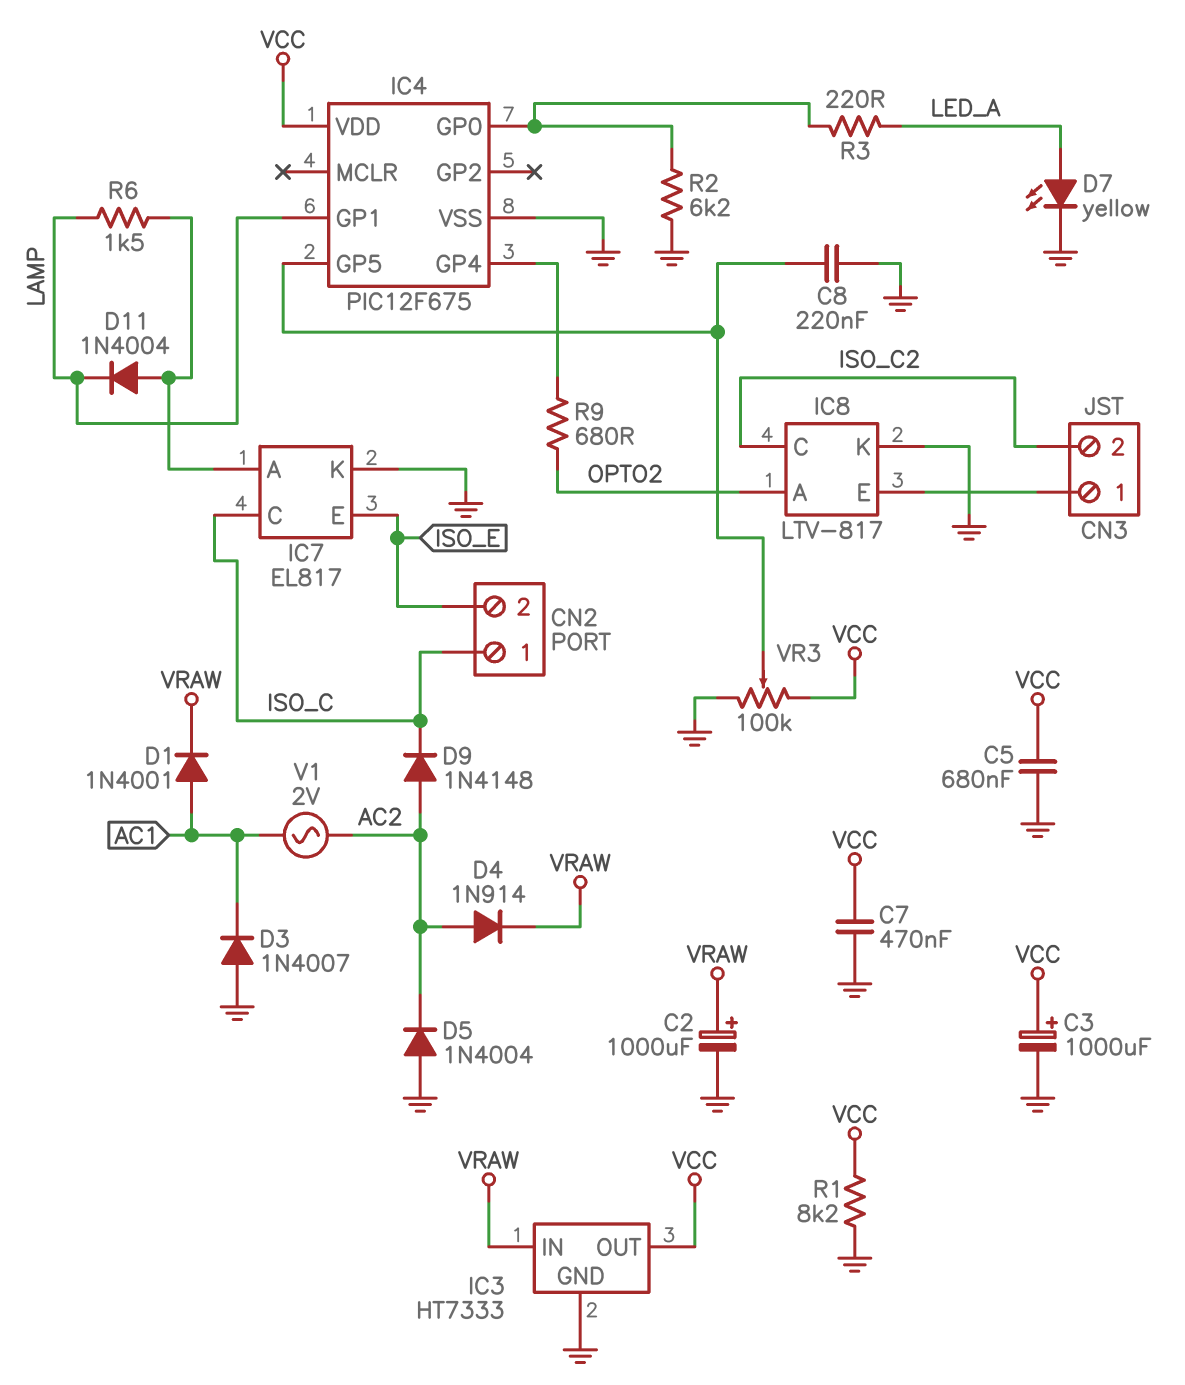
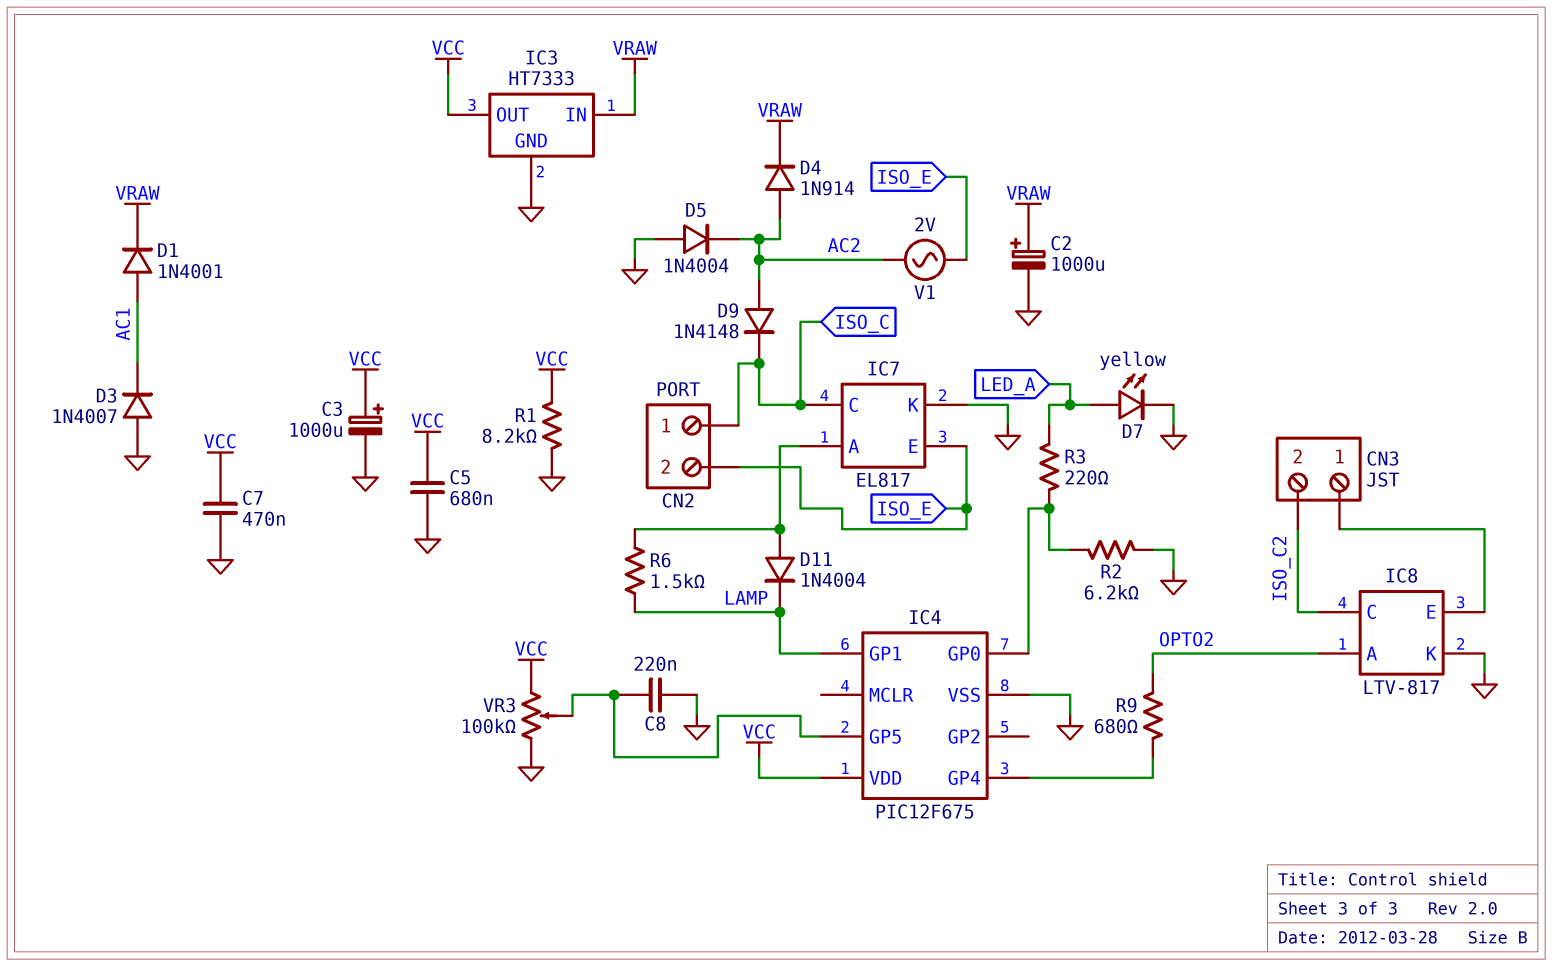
V1: AC 2V (AC1, AC2) -> AC 2V (AC2, ISO_E)

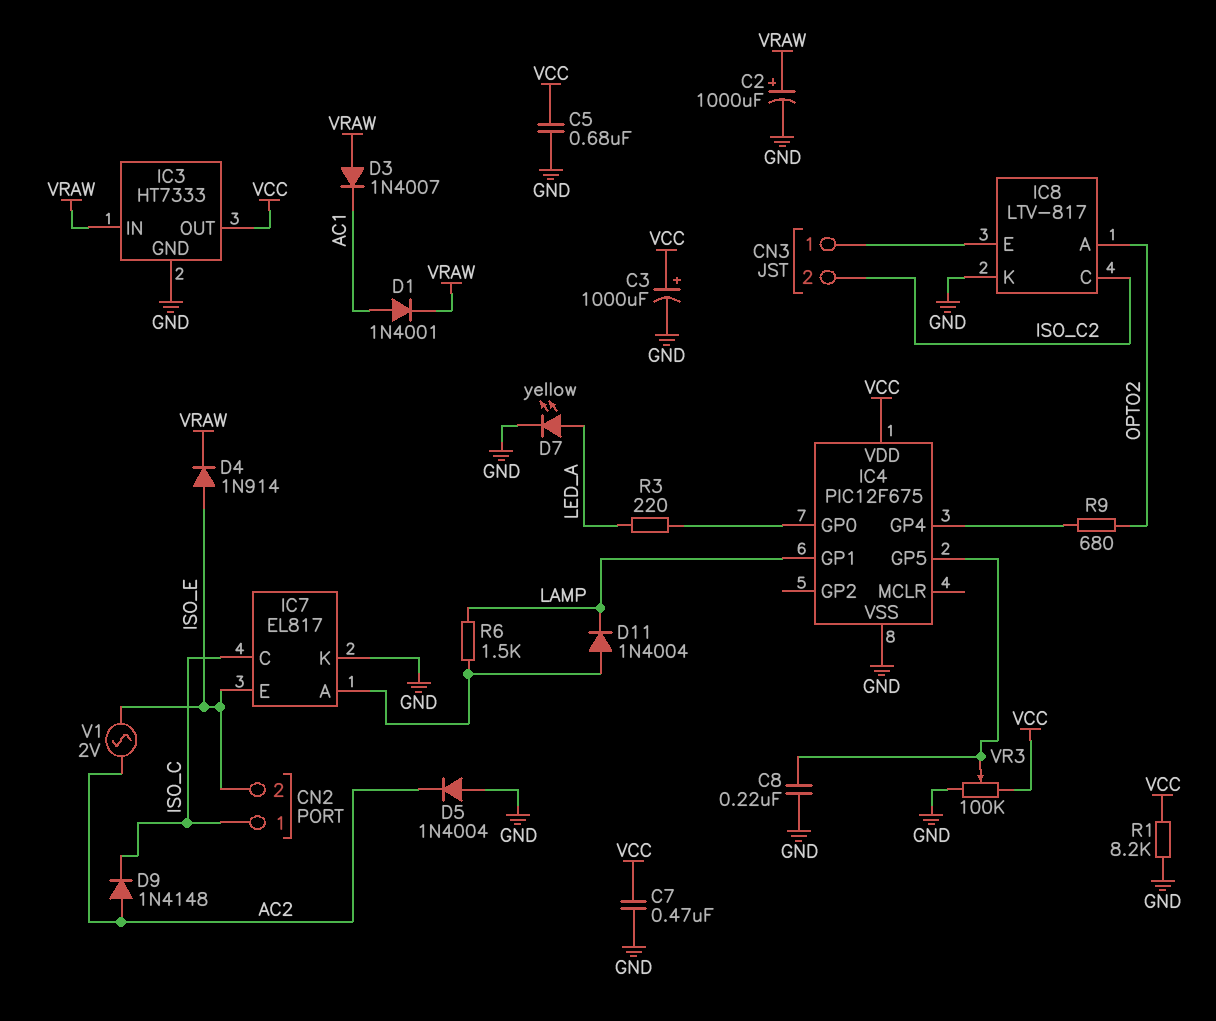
D3: diode 1N4007 (A GND, K AC1) -> diode 1N4007 (A VRAW, K AC1)
D4: diode 1N914 (A AC2, K VRAW) -> diode 1N914 (A ISO_E, K VRAW)
R2: 6.2k (GND, IC4/GP0) -> none

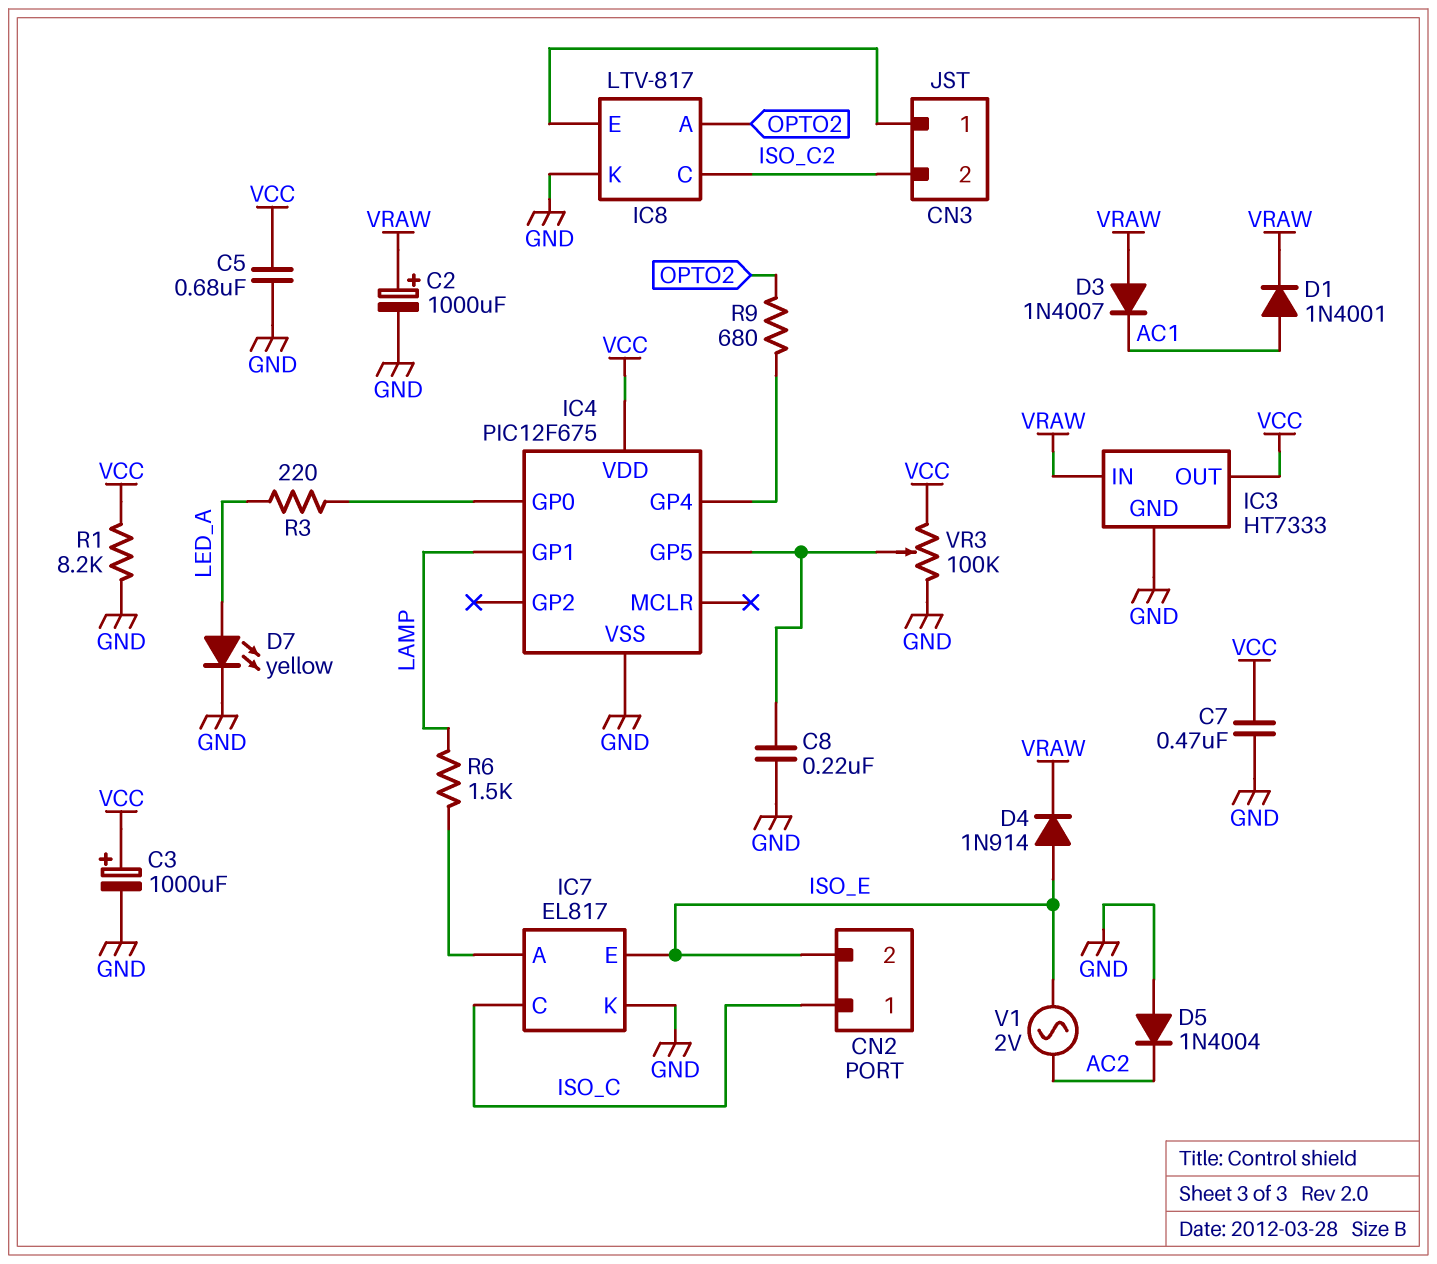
D9: diode 1N4148 (A AC2, K ISO_C) -> none
D11: diode 1N4004 (A IC7/A, K LAMP) -> none

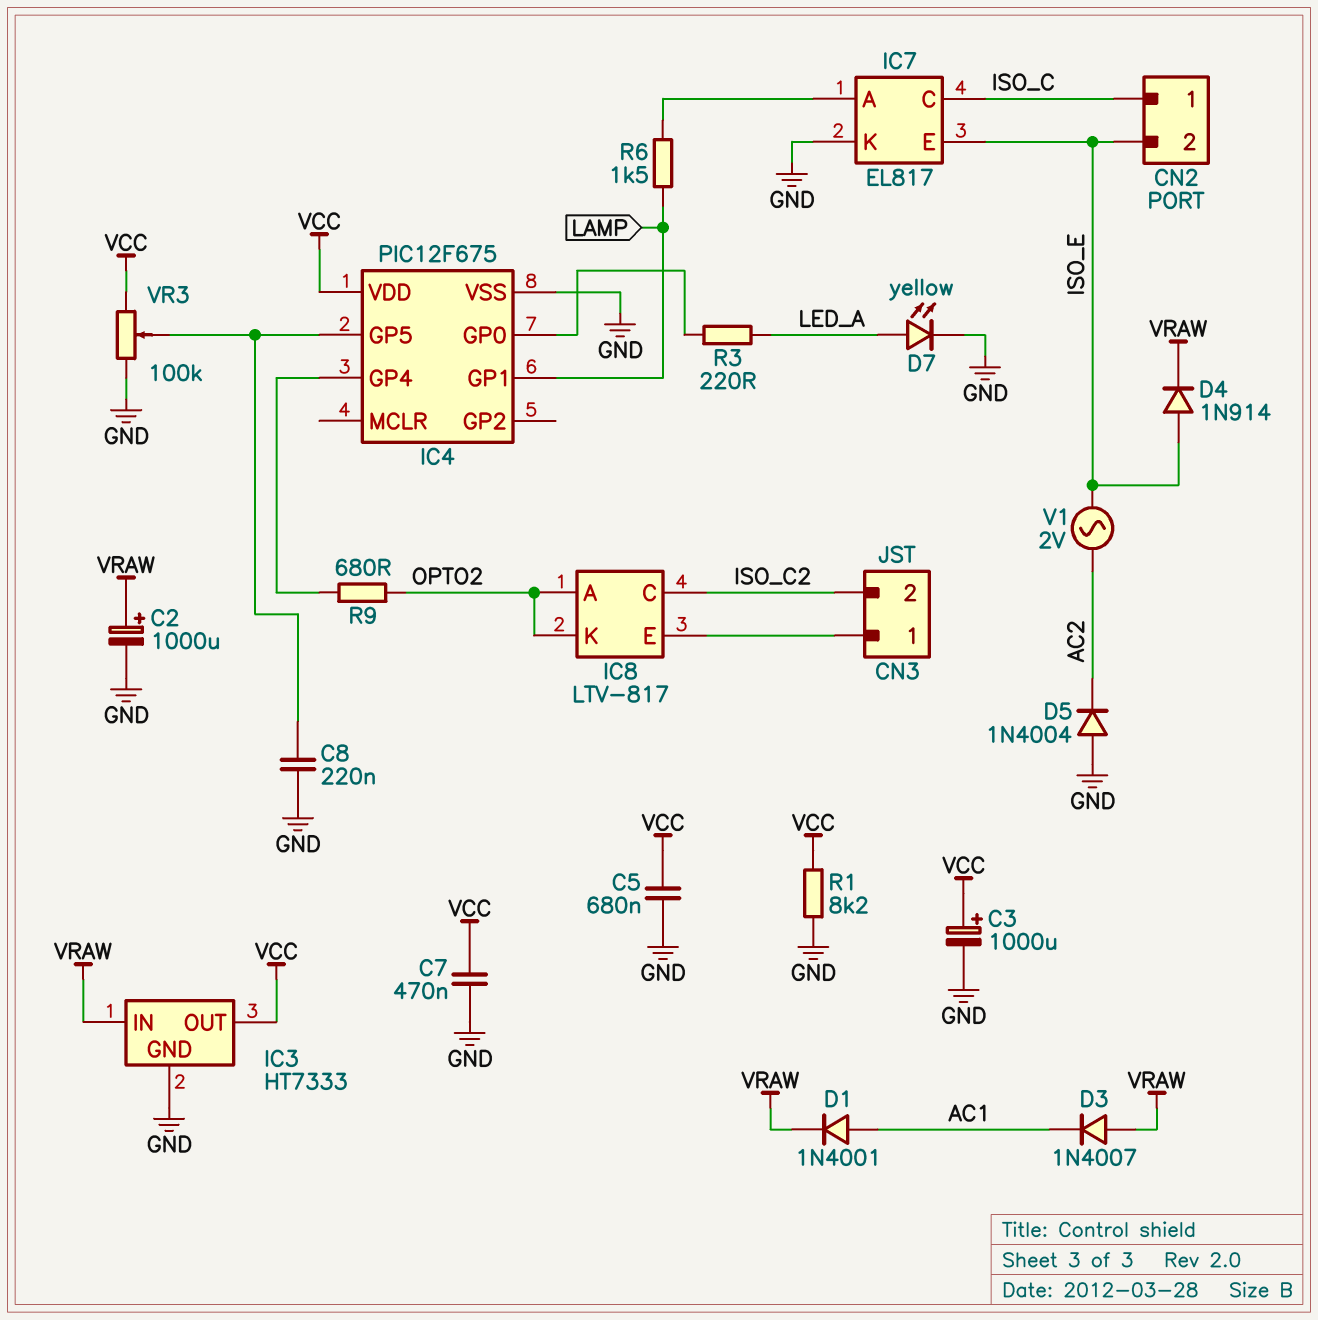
IC8 pin K: GND -> OPTO2

